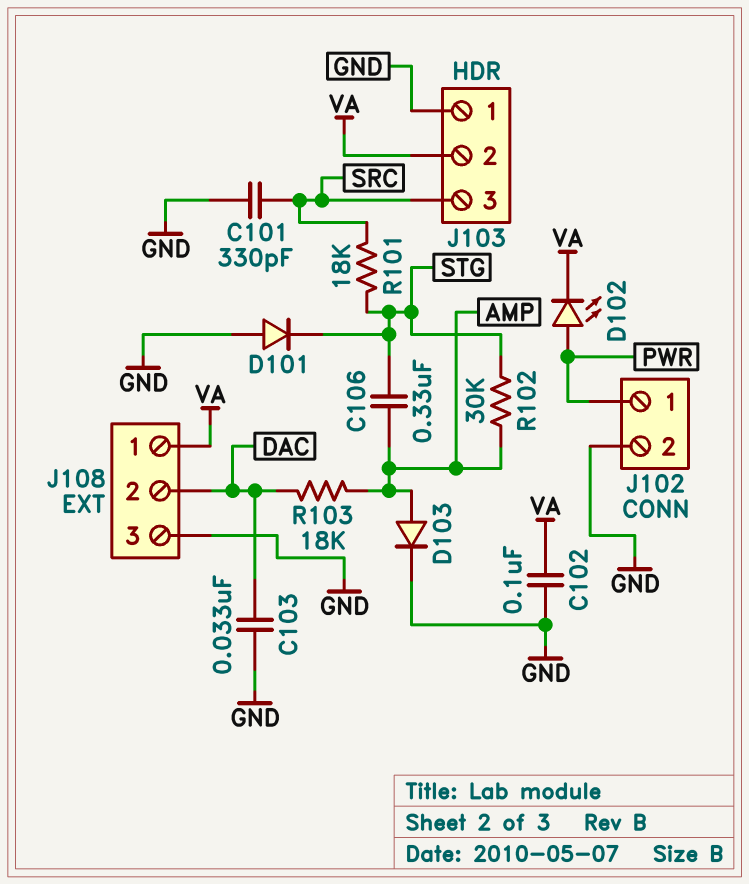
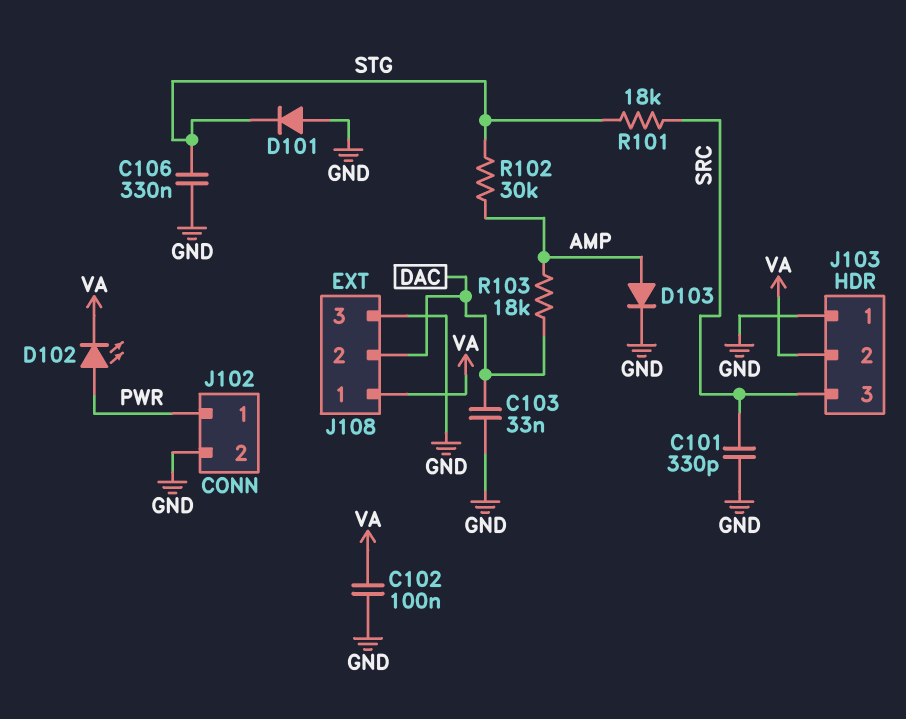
C106: 330nF (AMP, STG) -> 330nF (GND, STG)

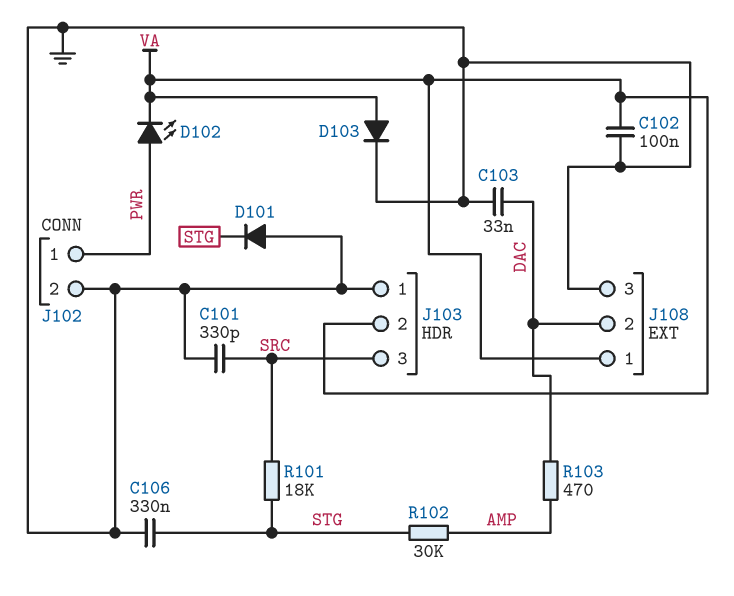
D103: diode (A AMP, K GND) -> diode (A VA, K GND)
R103: 18k (AMP, DAC) -> 470 (AMP, DAC)

